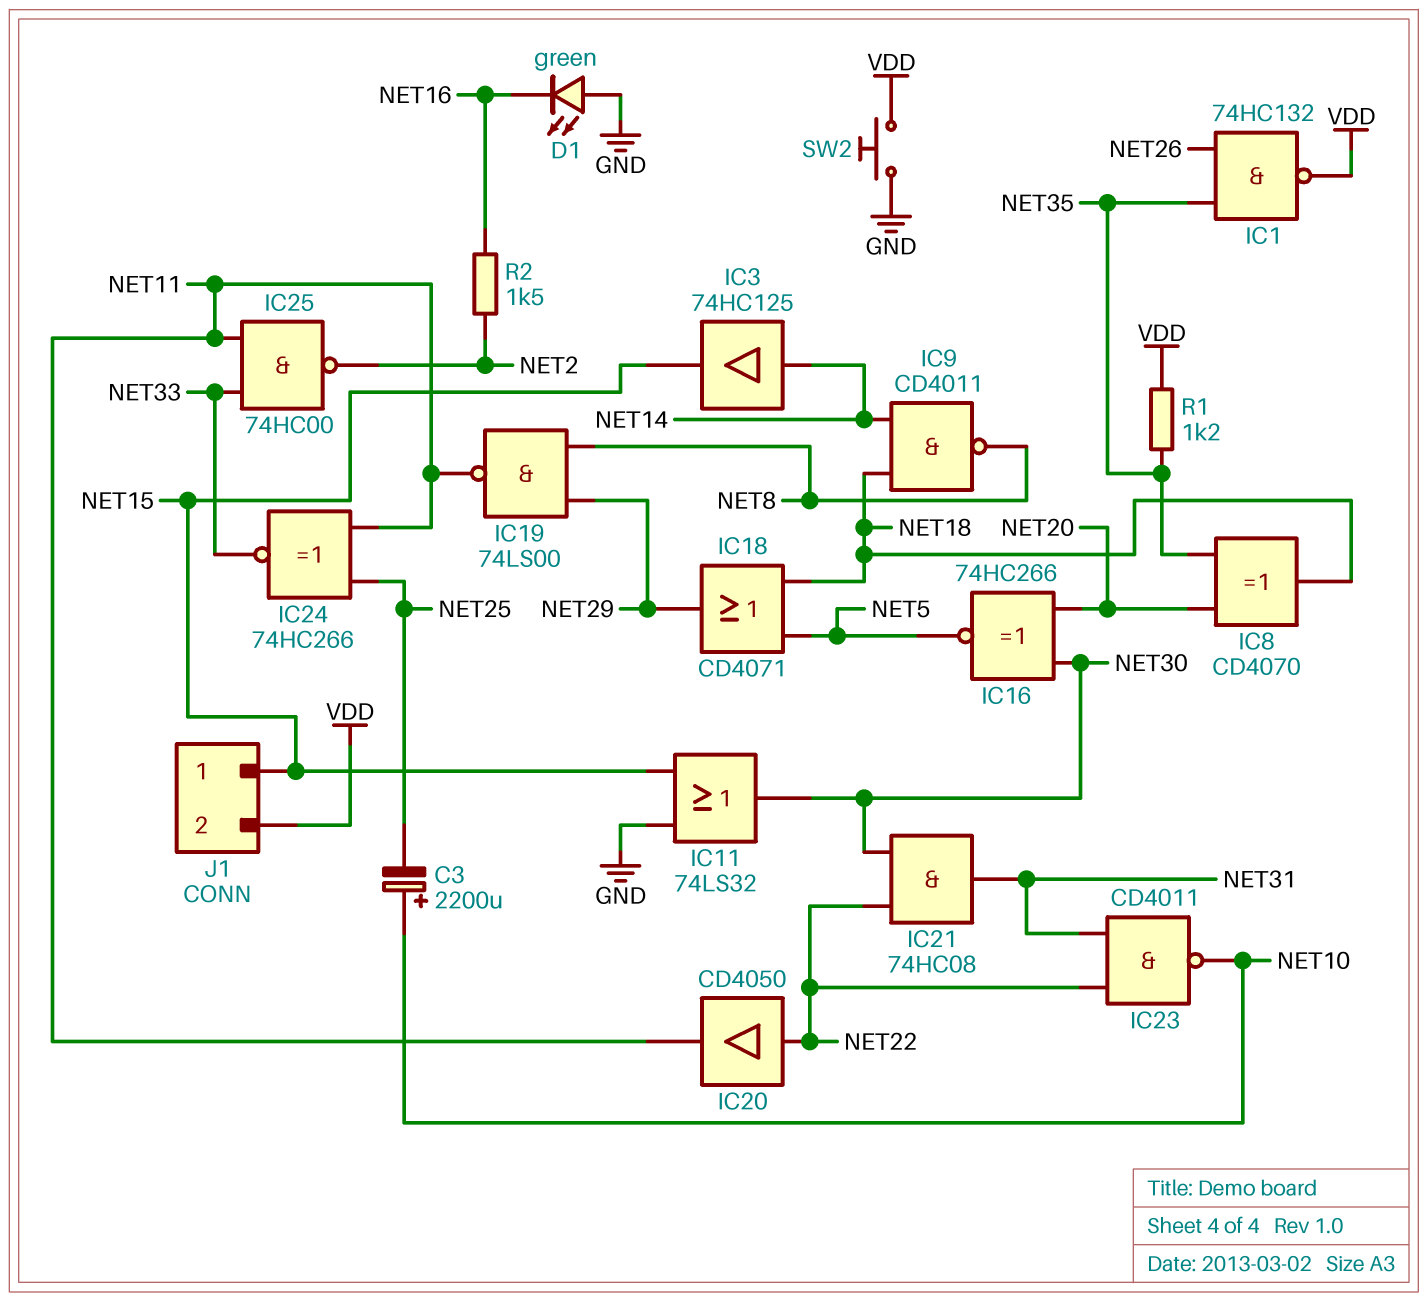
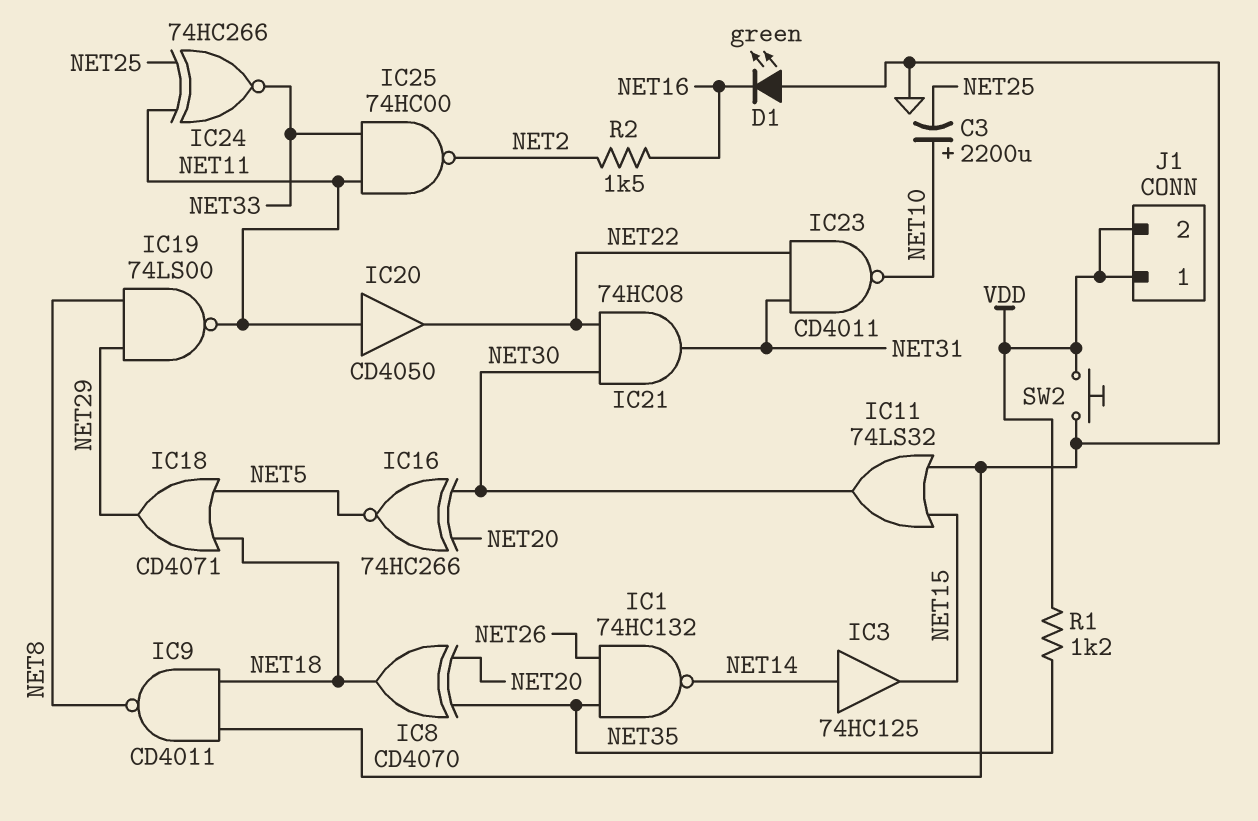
IC1: NAND 74HC132 (in NET26, in NET35, out VDD) -> NAND 74HC132 (in NET26, in NET35, out NET14)
IC9: NAND CD4011 (in NET14, in NET18, out NET8) -> NAND CD4011 (in GND, in NET18, out NET8)
IC20: buffer CD4050 (in NET22, out NET11) -> buffer CD4050 (in NET11, out NET22)
J1 pin 1: NET15 -> VDD

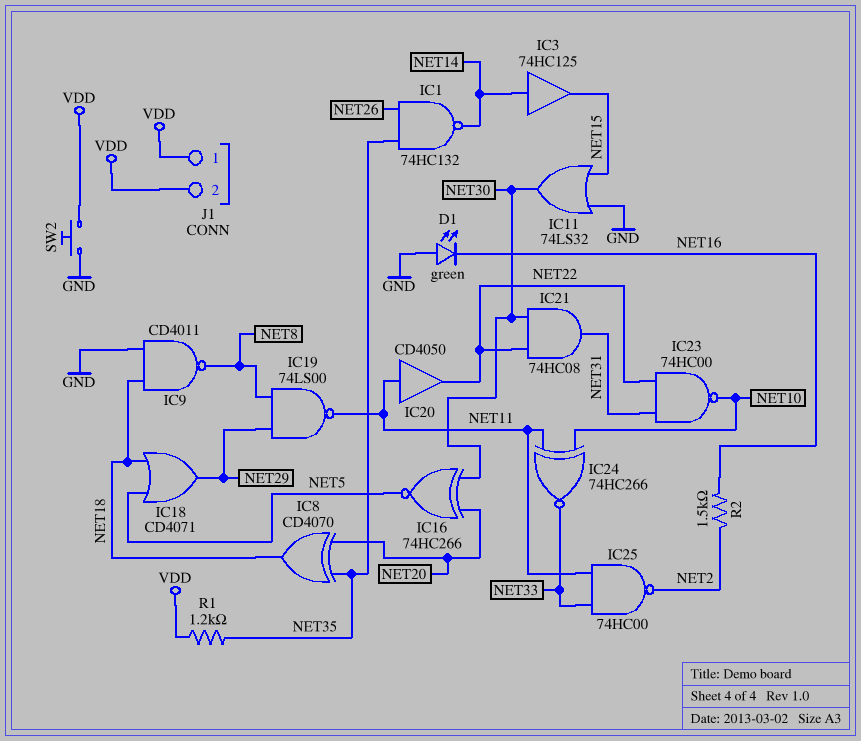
C3: 2200uF (plus NET10, minus NET25) -> none
IC23: NAND CD4011 (in NET22, in NET31, out NET10) -> NAND 74HC00 (in NET22, in NET31, out NET10)
IC24: XNOR 74HC266 (in NET11, in NET25, out NET33) -> XNOR 74HC266 (in NET10, in NET11, out NET33)

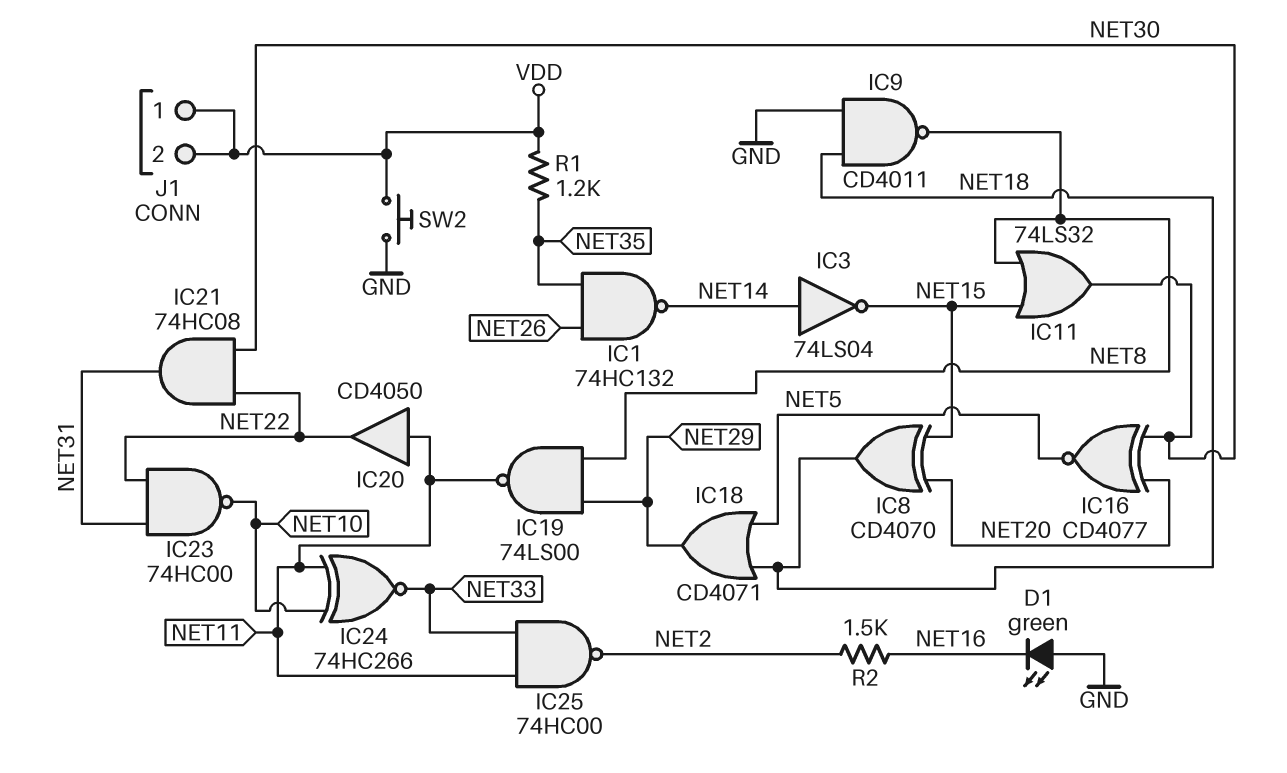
IC3: buffer 74HC125 (in NET14, out NET15) -> NOT 74LS04 (in NET14, out NET15)
IC8: XOR CD4070 (in NET20, in NET35, out NET18) -> XOR CD4070 (in NET15, in NET20, out NET18)
IC11: OR 74LS32 (in GND, in NET15, out NET30) -> OR 74LS32 (in NET8, in NET15, out NET30)
IC16: XNOR 74HC266 (in NET20, in NET30, out NET5) -> XNOR CD4077 (in NET20, in NET30, out NET5)

